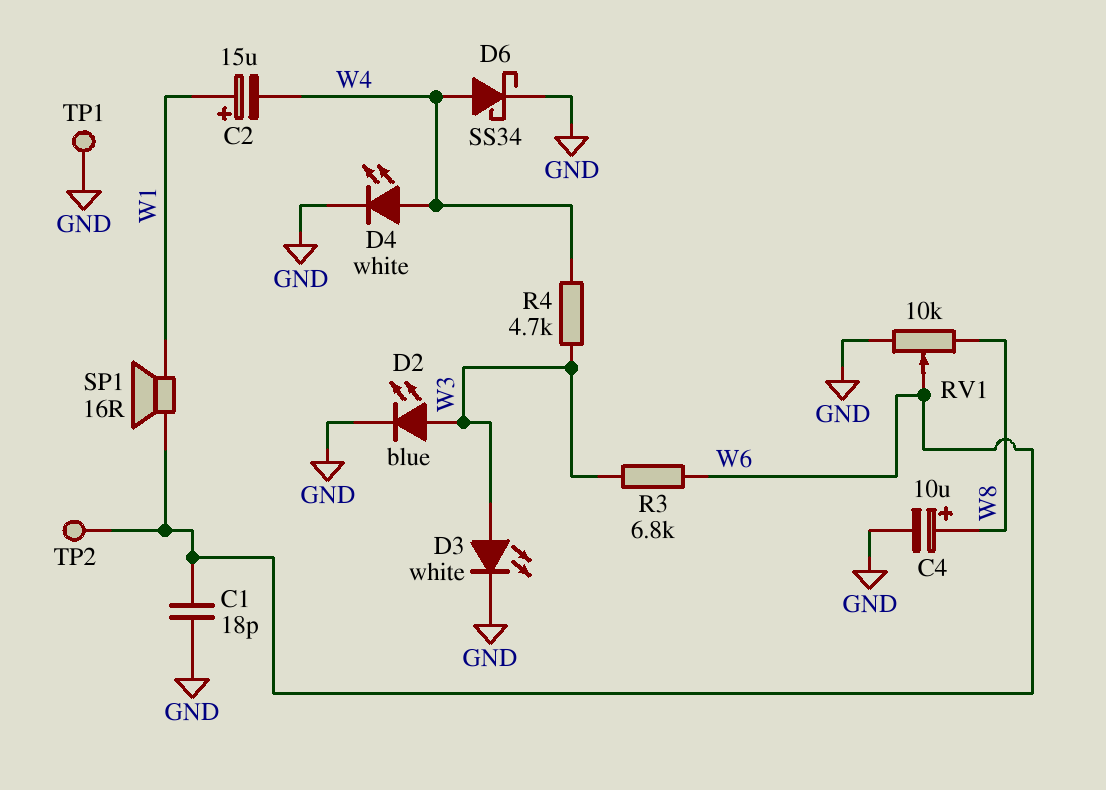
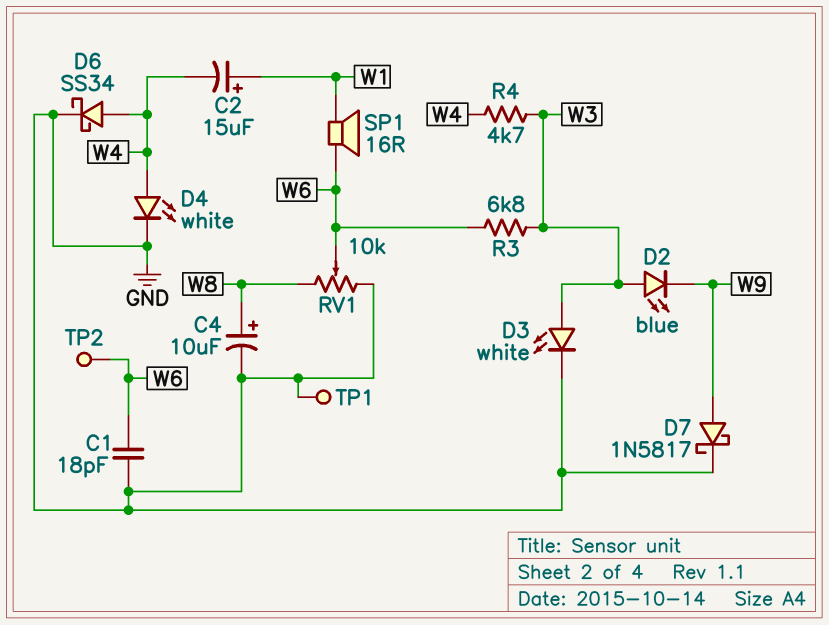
D2: LED blue (A W3, K GND) -> LED blue (A W3, K W9)
D7: none -> schottky 1N5817 (A W9, K GND)

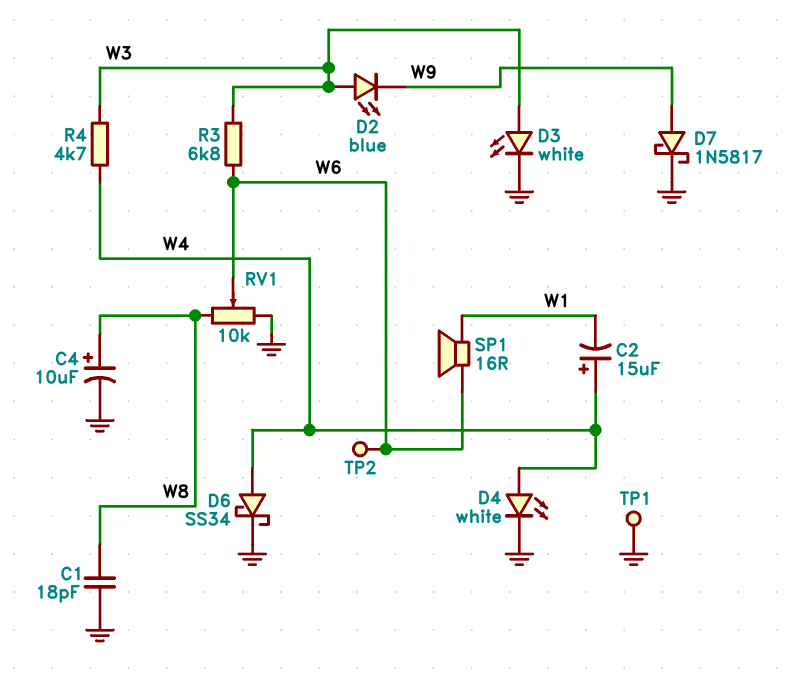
C1: 18pF (GND, W6) -> 18pF (GND, W8)
C2: 15uF (plus W1, minus W4) -> 15uF (plus W4, minus W1)

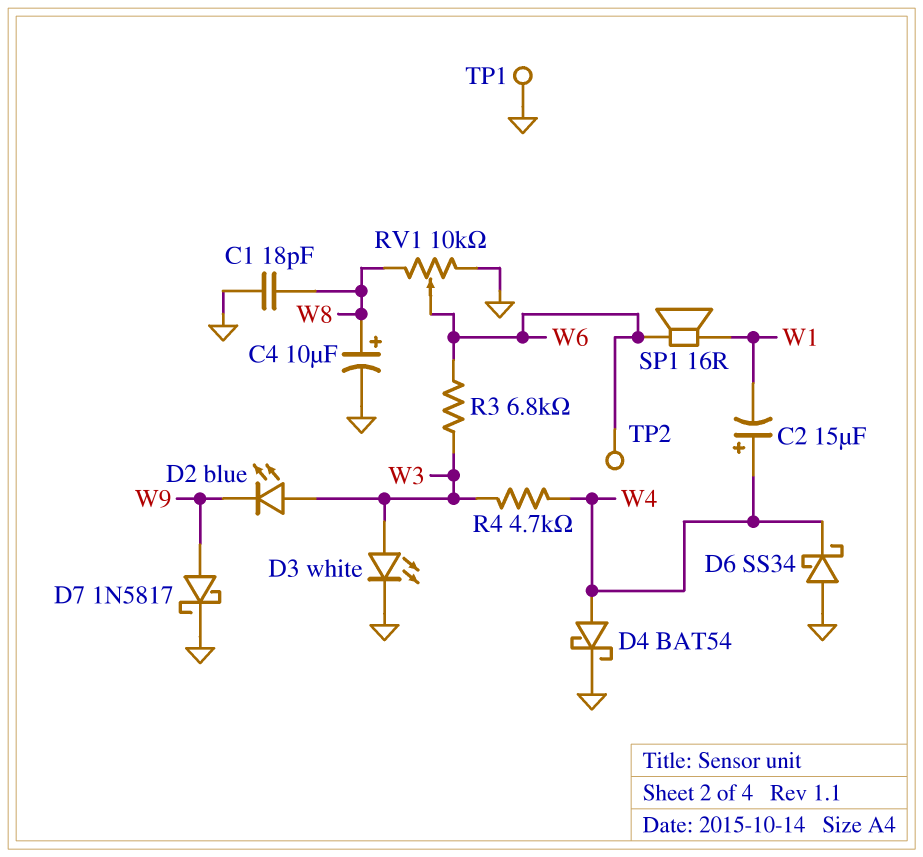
D4: LED white (A W4, K GND) -> schottky BAT54 (A W4, K GND)
D6: schottky SS34 (A W4, K GND) -> schottky SS34 (A GND, K W4)

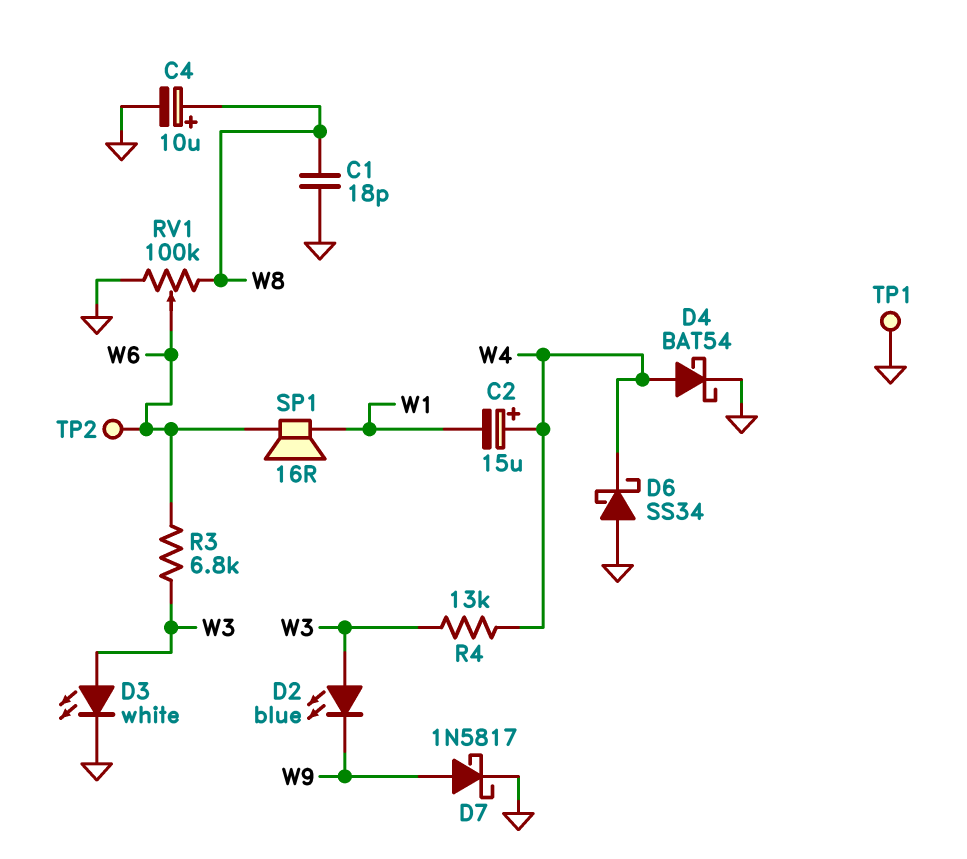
R4: 4.7k (W3, W4) -> 13k (W3, W4)
RV1: 10k (GND, W8, wiper W6) -> 100k (GND, W8, wiper W6)

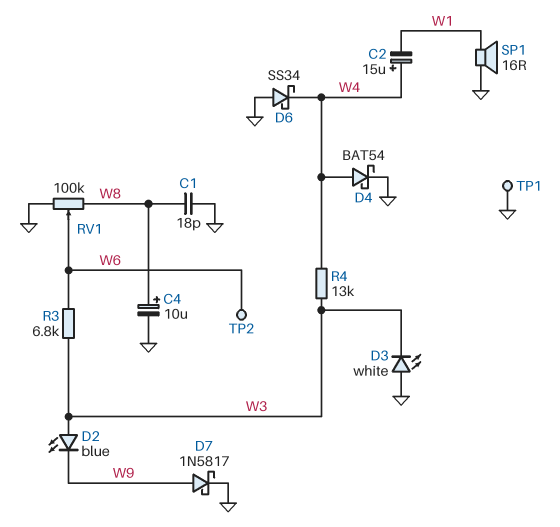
D3: LED white (A W3, K GND) -> LED white (A GND, K W3)
SP1: speaker 16R (W1, W6) -> speaker 16R (GND, W1)

